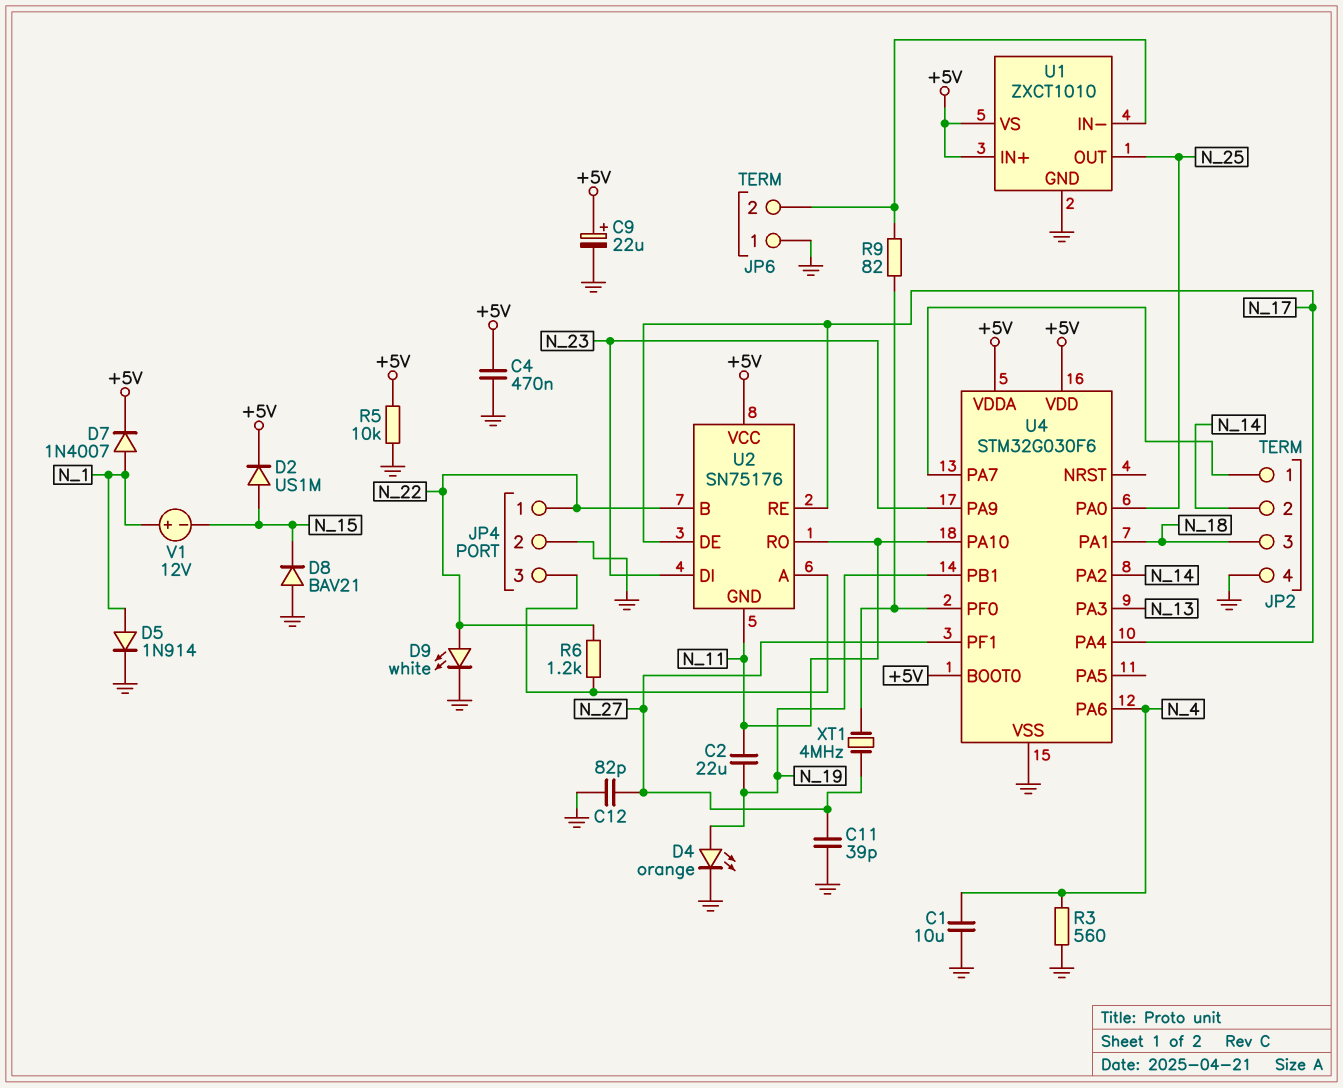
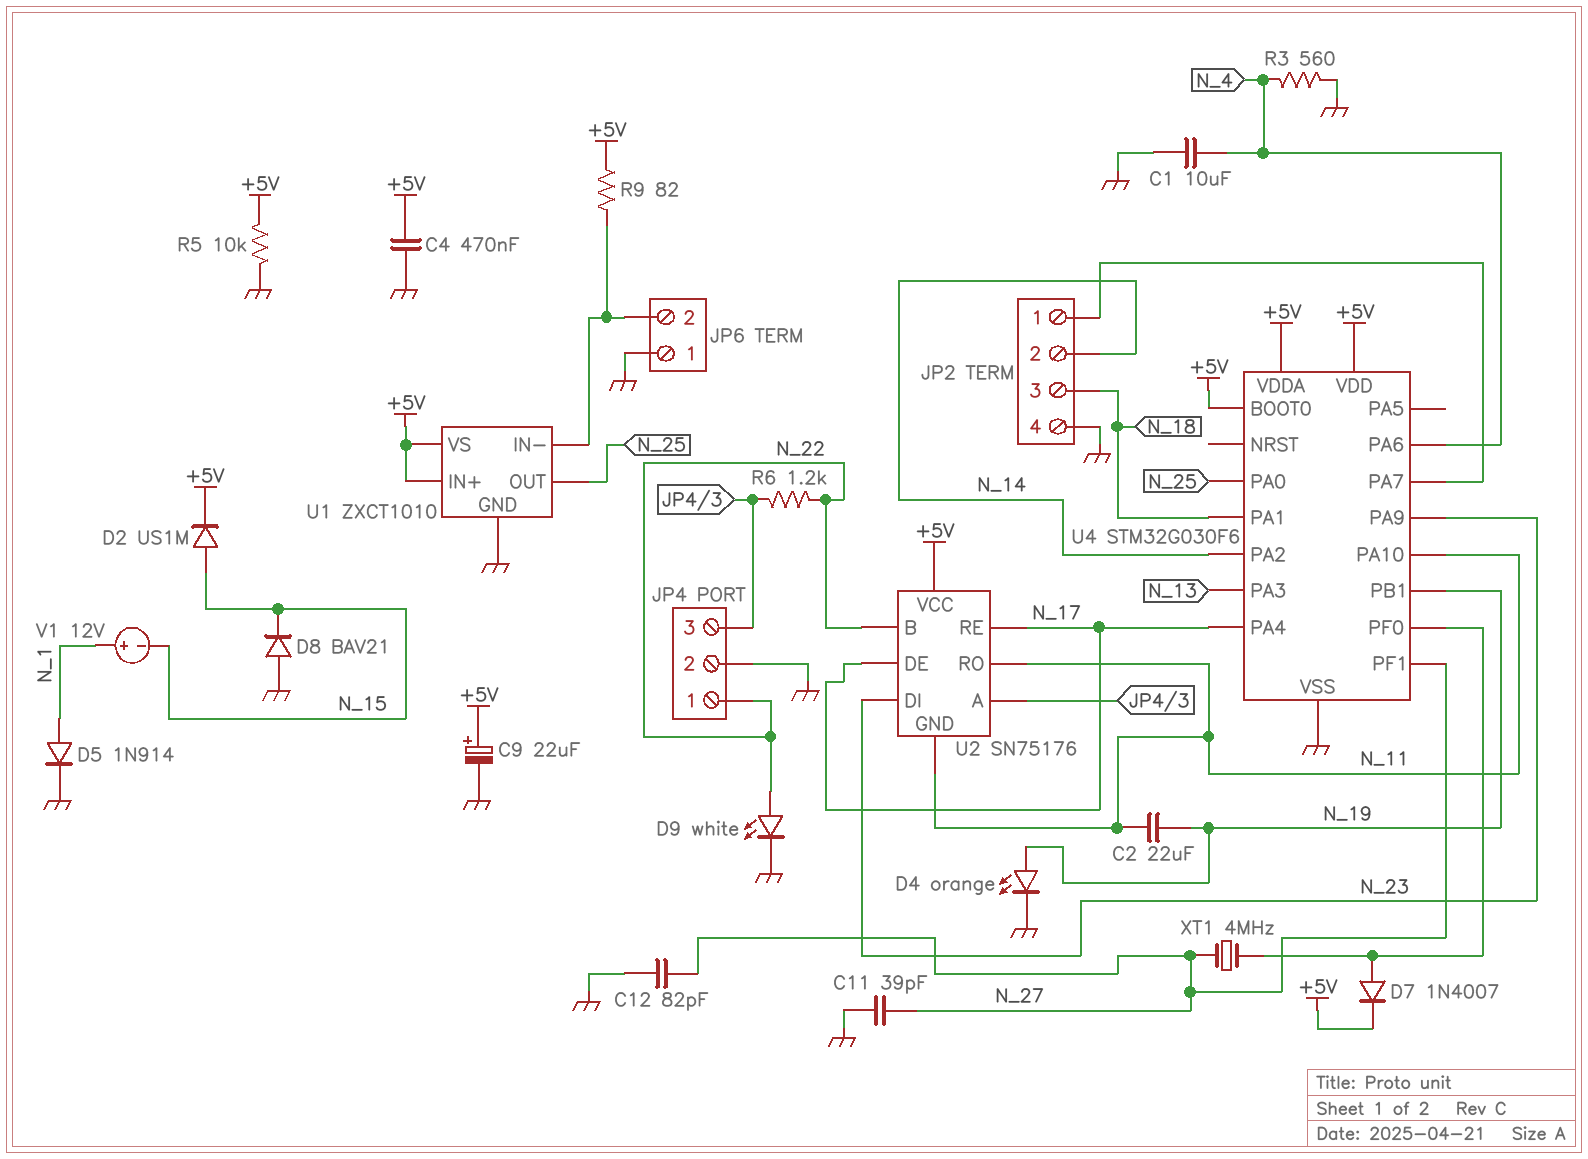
D7: diode 1N4007 (A N_1, K +5V) -> diode 1N4007 (A U4/PF0, K +5V)
R9: 82 (JP6/2, U4/PF0) -> 82 (+5V, JP6/2)

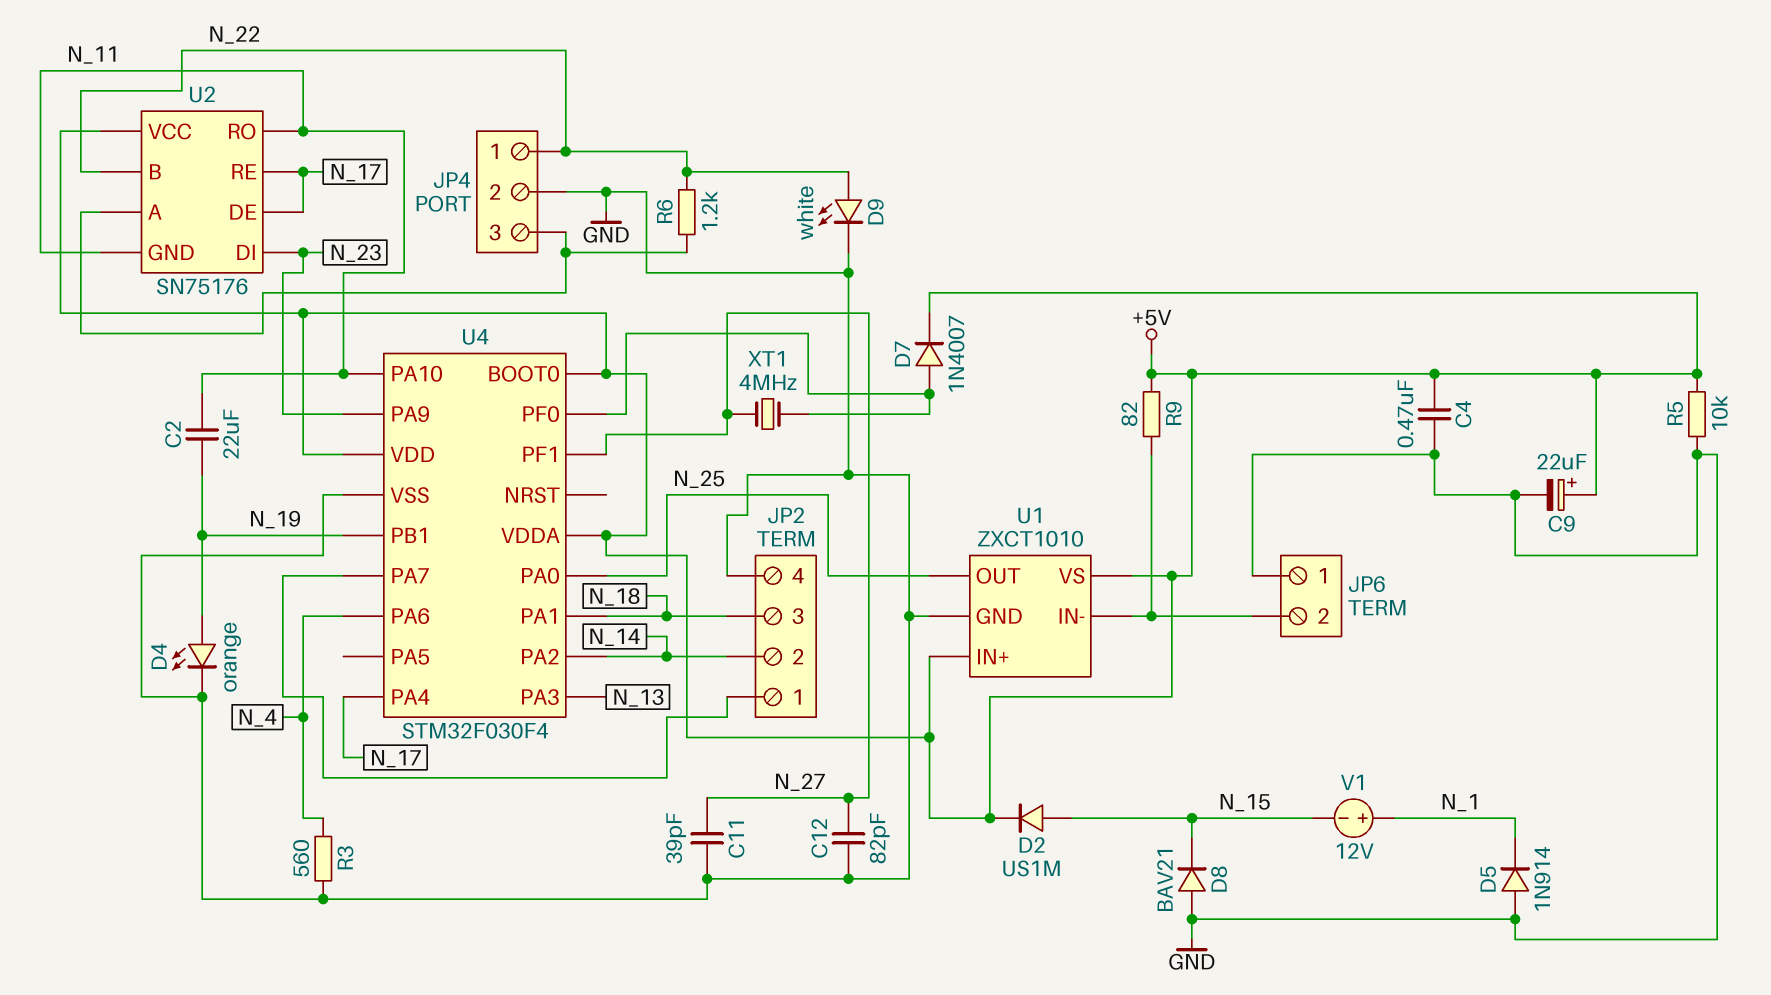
C1: 10uF (GND, N_4) -> none
D5: diode 1N914 (A N_1, K GND) -> diode 1N914 (A GND, K N_1)
U4: STM32G030F6 -> STM32F030F4

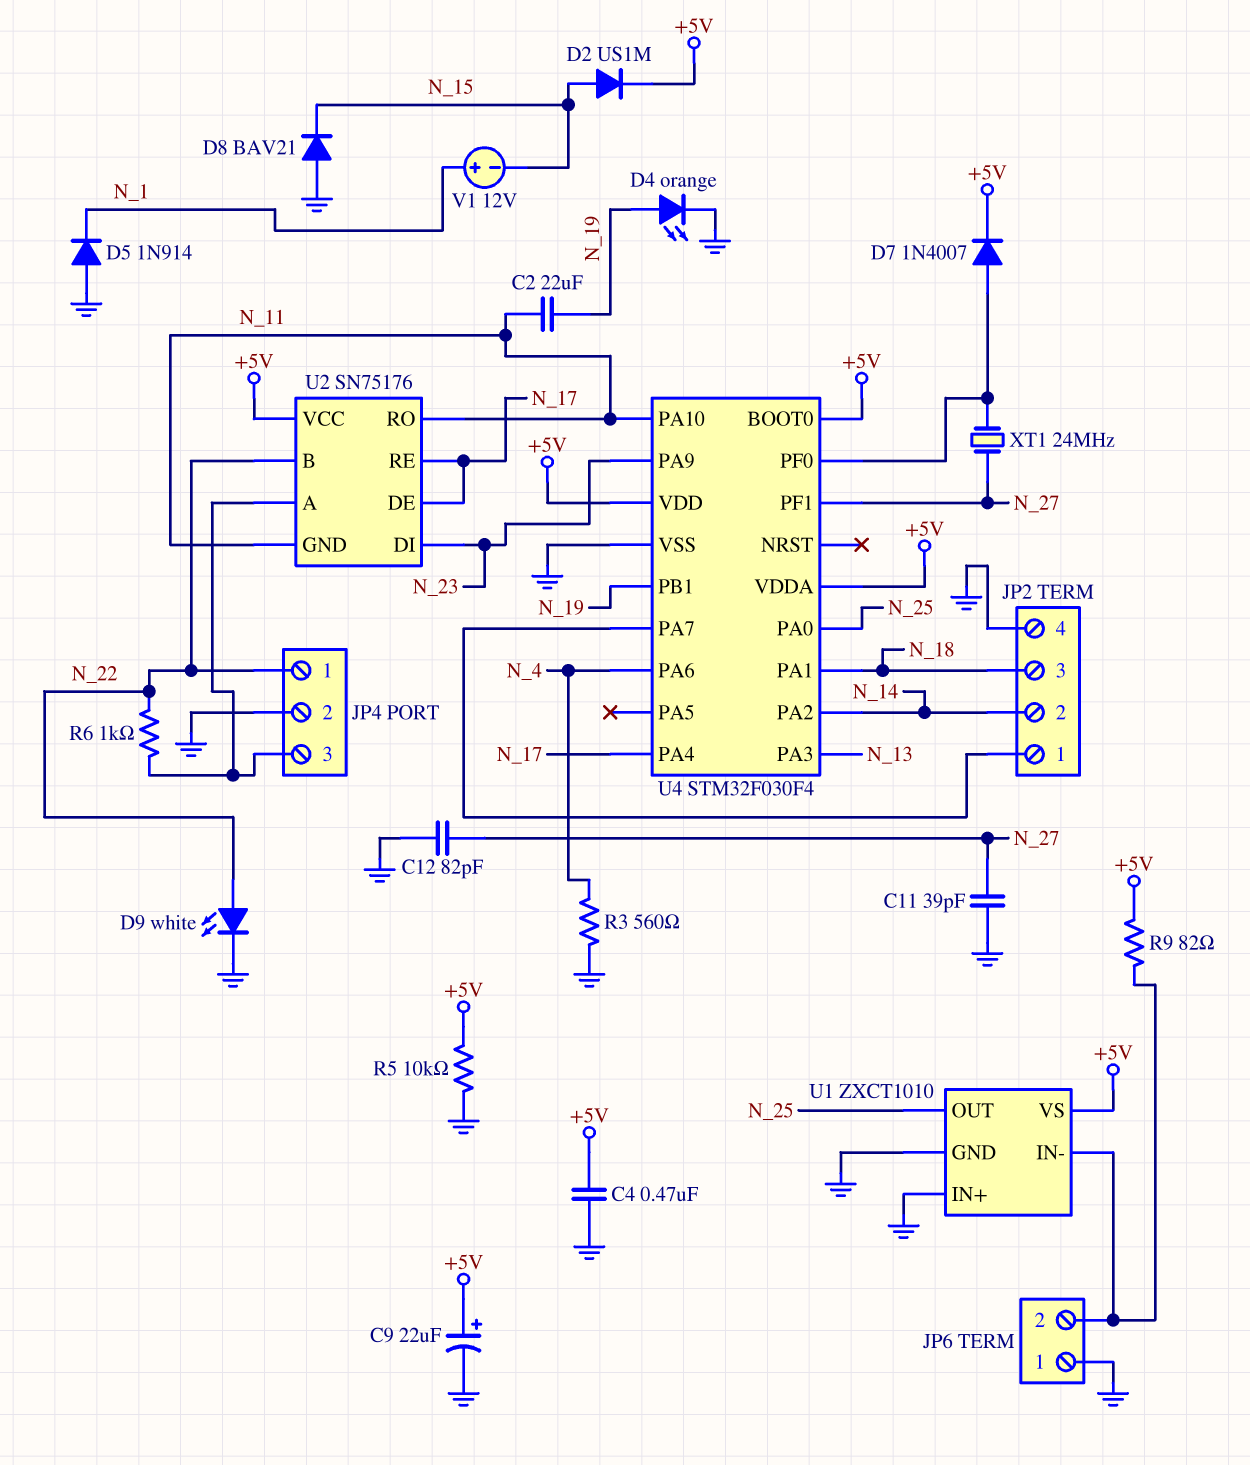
R6: 1.2k (JP4/3, N_22) -> 1k (JP4/3, N_22)
U1 pin IN+: +5V -> GND
XT1: 4MHz (N_27, U4/PF0) -> 24MHz (N_27, U4/PF0)

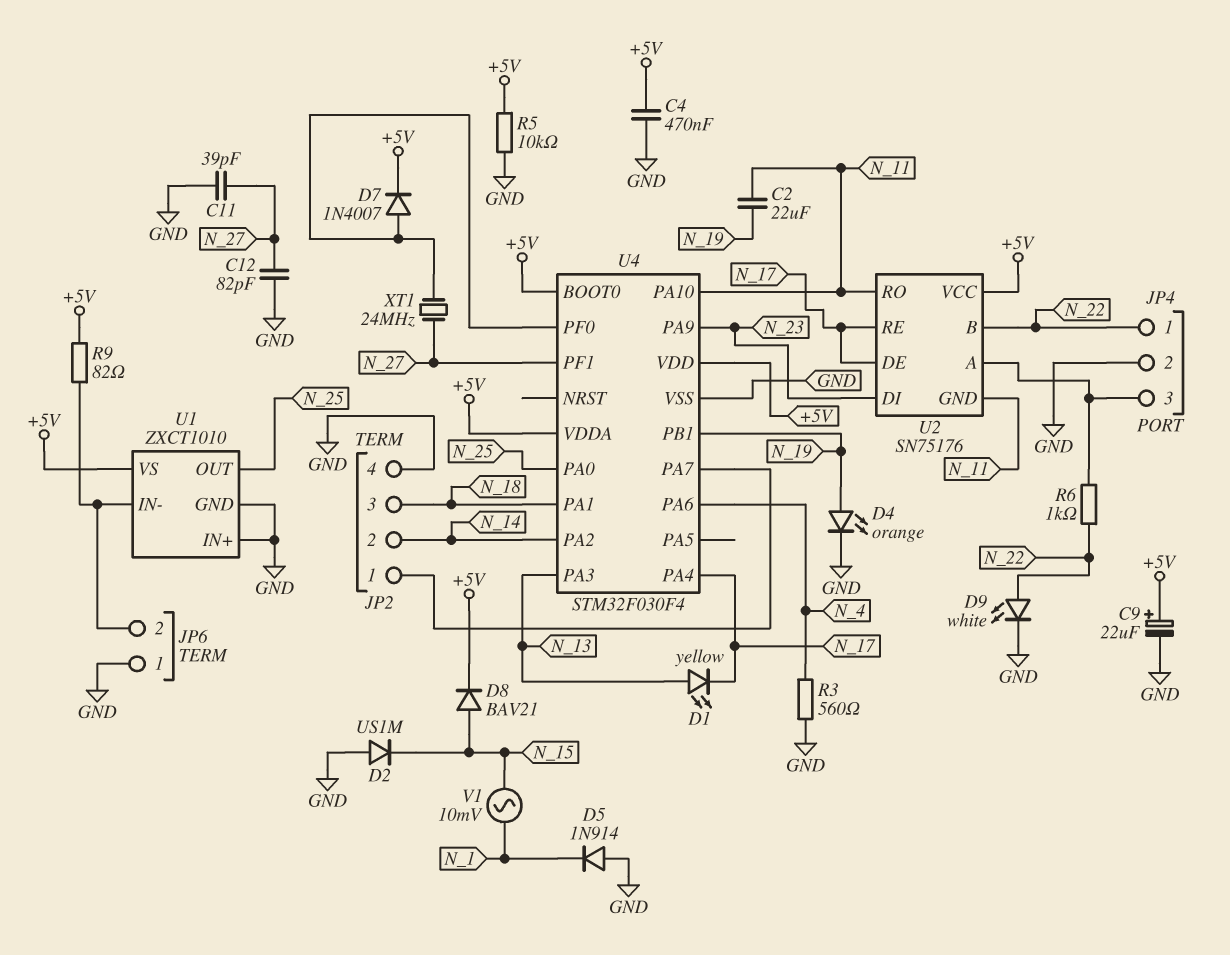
D1: none -> LED yellow (A N_13, K N_17)
D2: diode US1M (A N_15, K +5V) -> diode US1M (A GND, K N_15)
D8: diode BAV21 (A GND, K N_15) -> diode BAV21 (A N_15, K +5V)
V1: 12V (plus N_1, minus N_15) -> AC 10mV (N_1, N_15)

